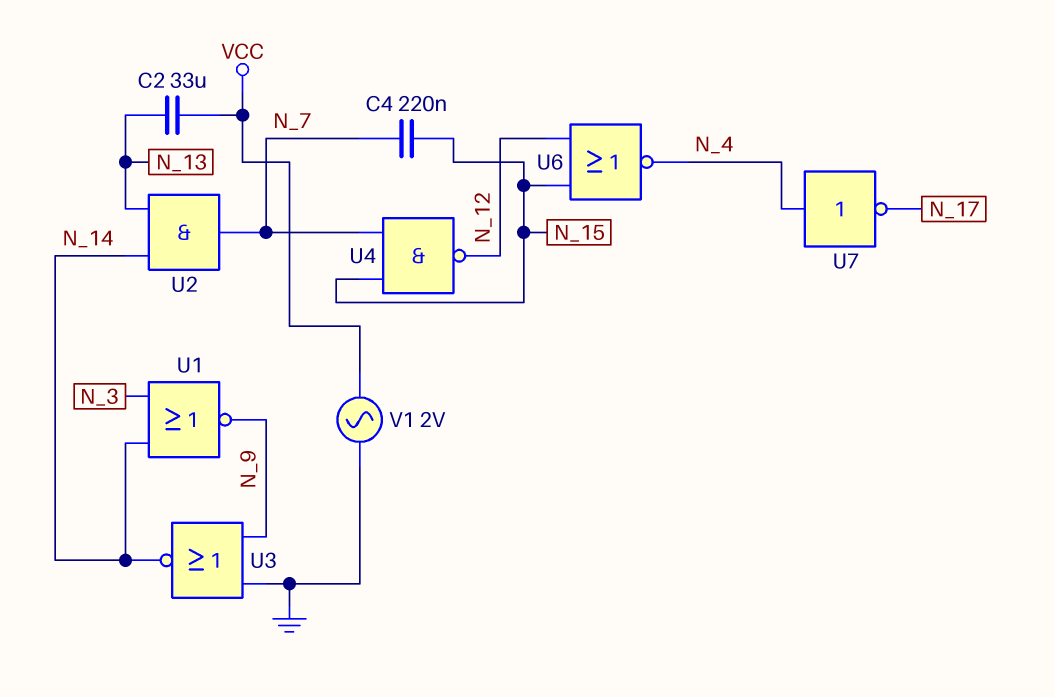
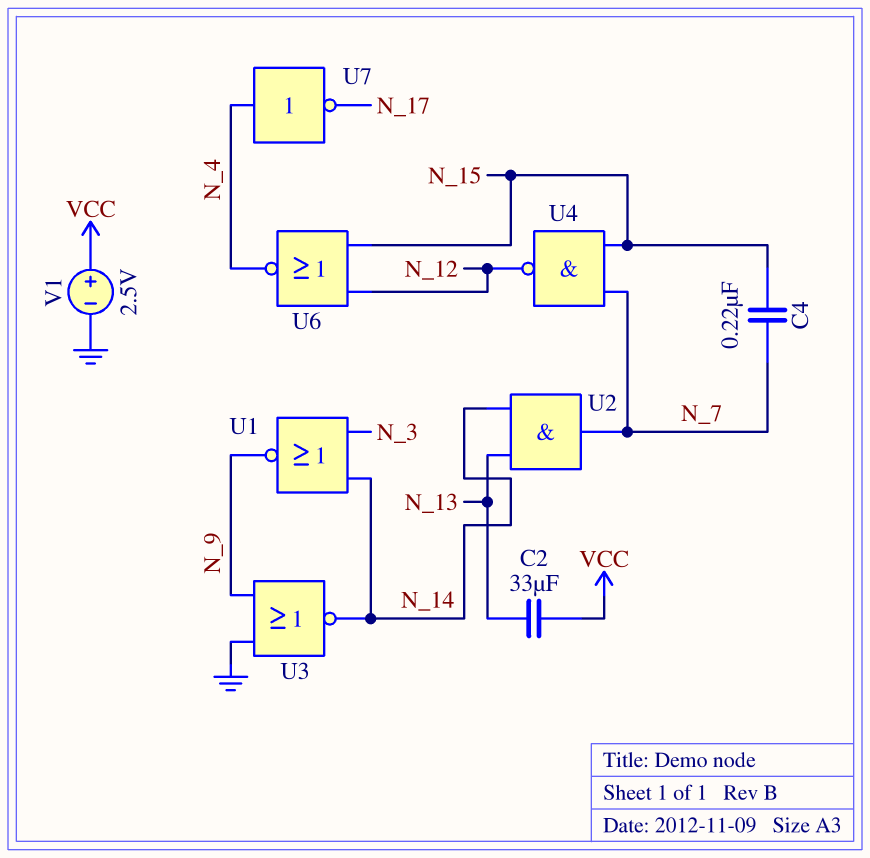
V1: AC 2V (GND, VCC) -> 2.5V (plus VCC, minus GND)

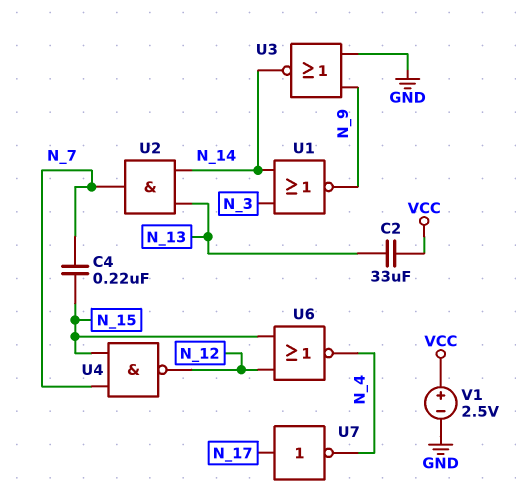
U7: NOT (in N_4, out N_17) -> NOT (in N_17, out N_4)

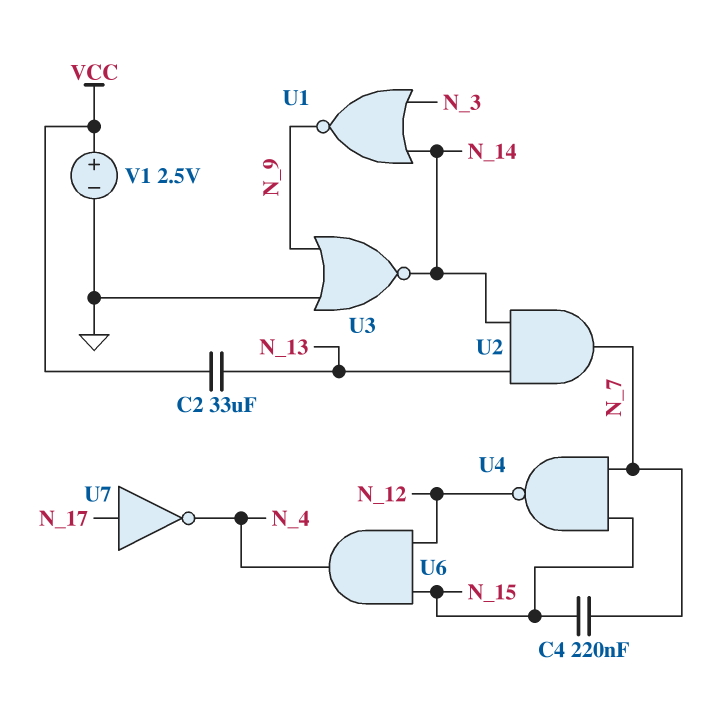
U6: NOR (in N_12, in N_15, out N_4) -> AND (in N_12, in N_15, out N_4)

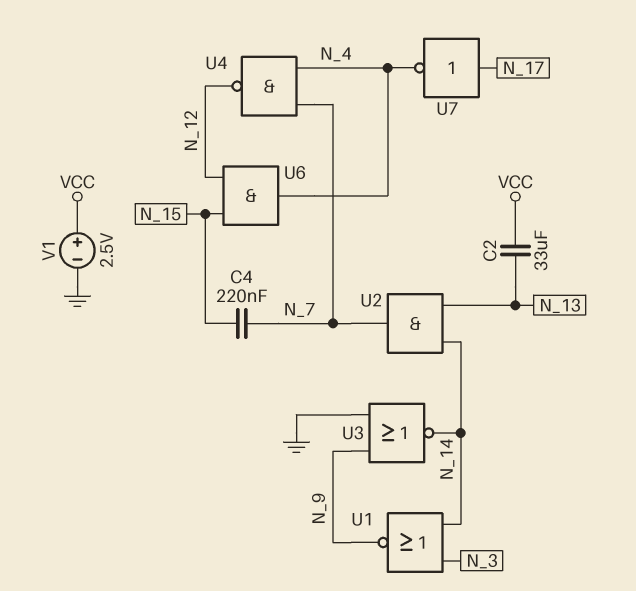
U4: NAND (in N_7, in N_15, out N_12) -> NAND (in N_4, in N_7, out N_12)

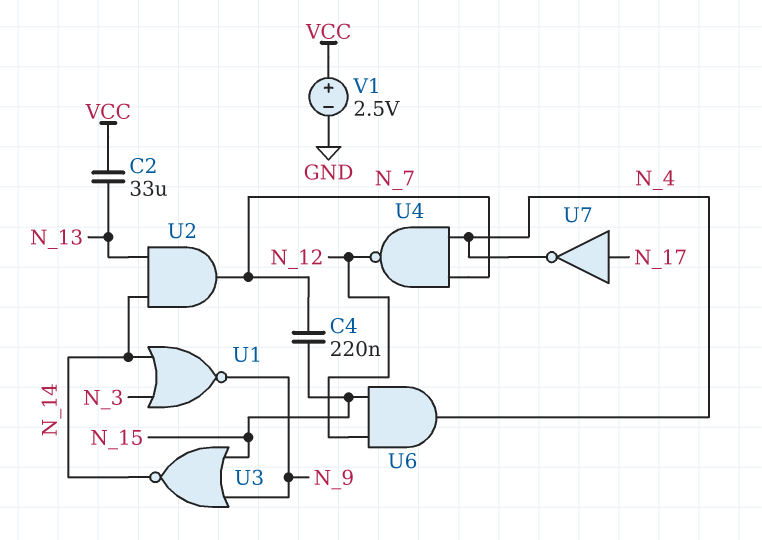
U3: NOR (in GND, in N_9, out N_14) -> NOR (in N_9, in N_15, out N_14)

